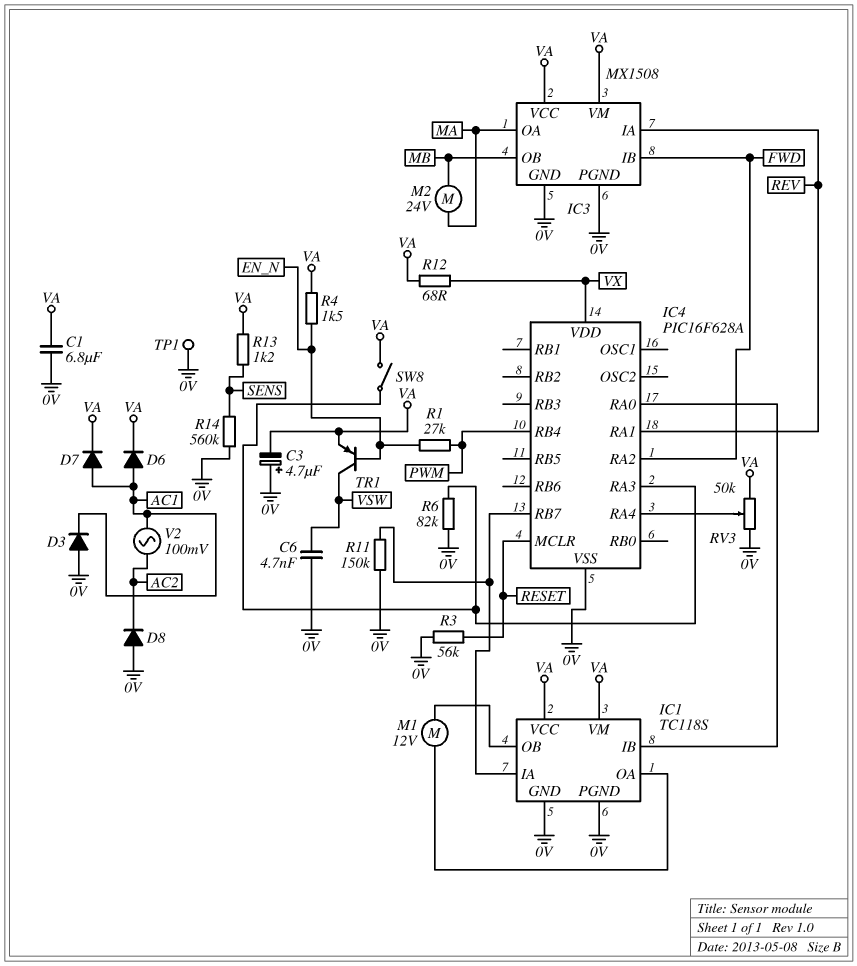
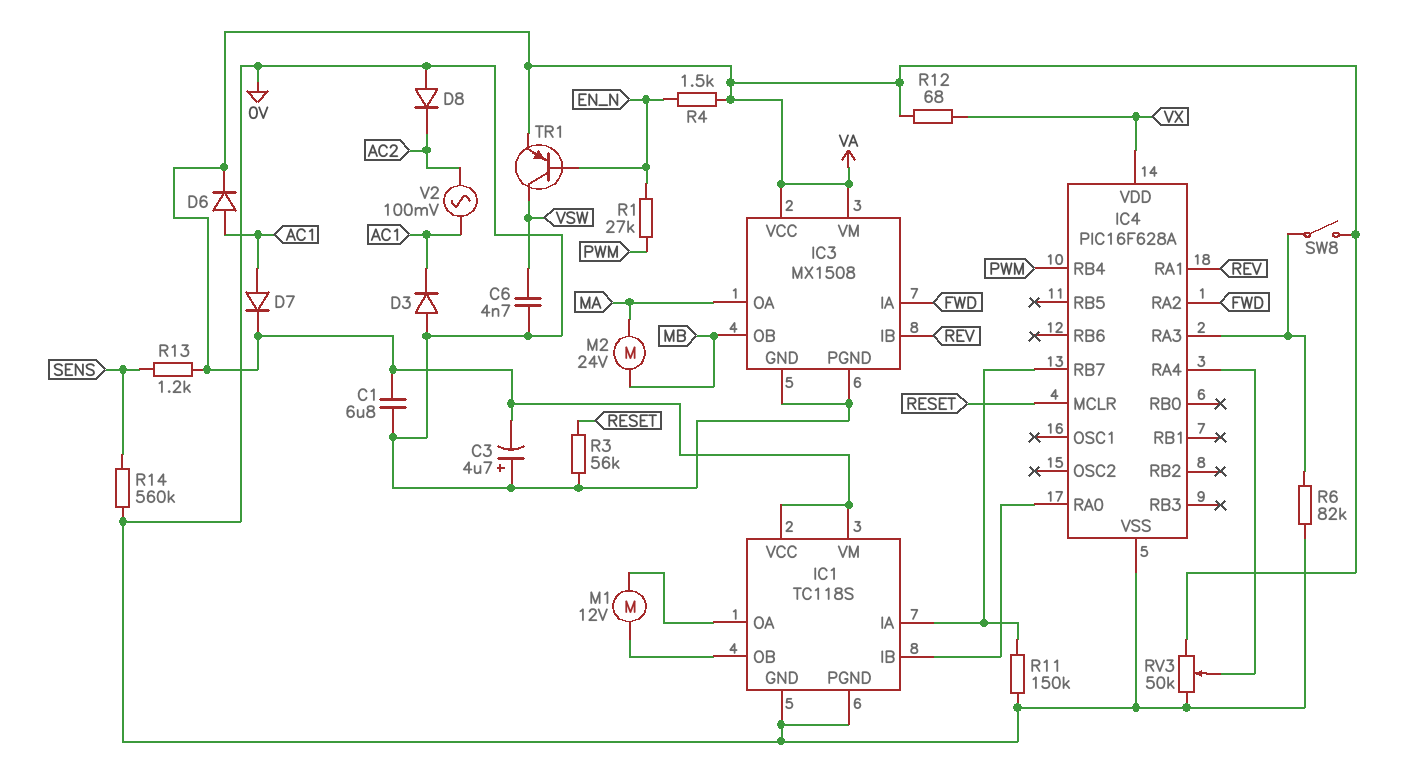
IC3 pin IA: REV -> FWD
IC3 pin IB: FWD -> REV
TP1: test point (0V) -> none

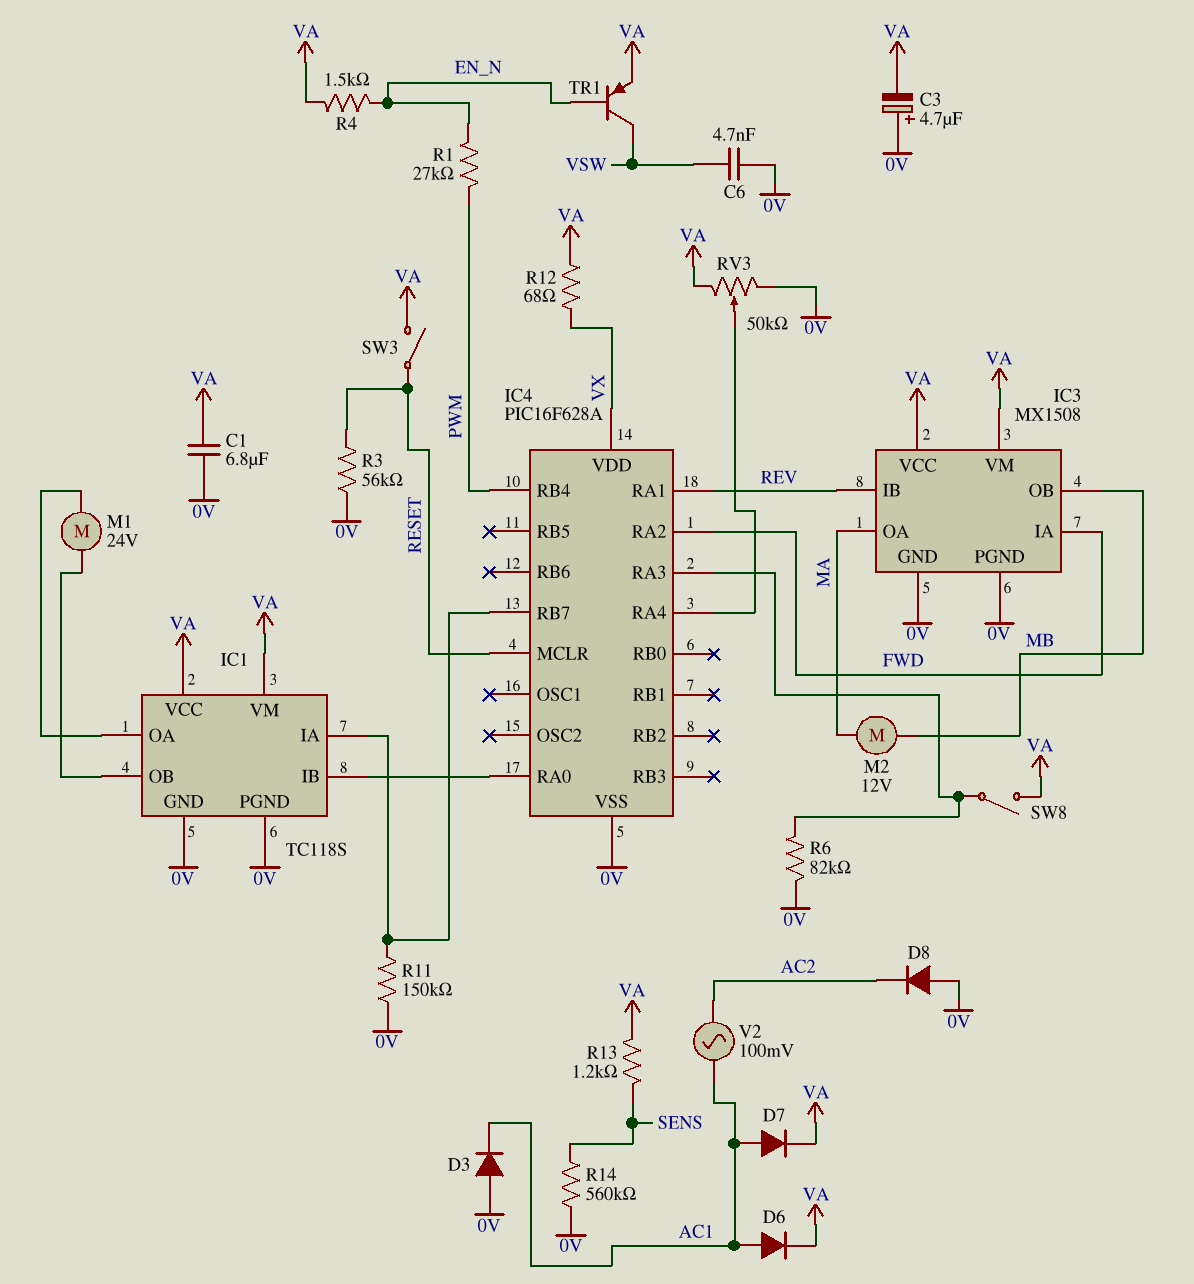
M1: motor 12V (IC1/OA, IC1/OB) -> motor 24V (IC1/OA, IC1/OB)
M2: motor 24V (MA, MB) -> motor 12V (MA, MB)
SW3: none -> switch (RESET, VA)

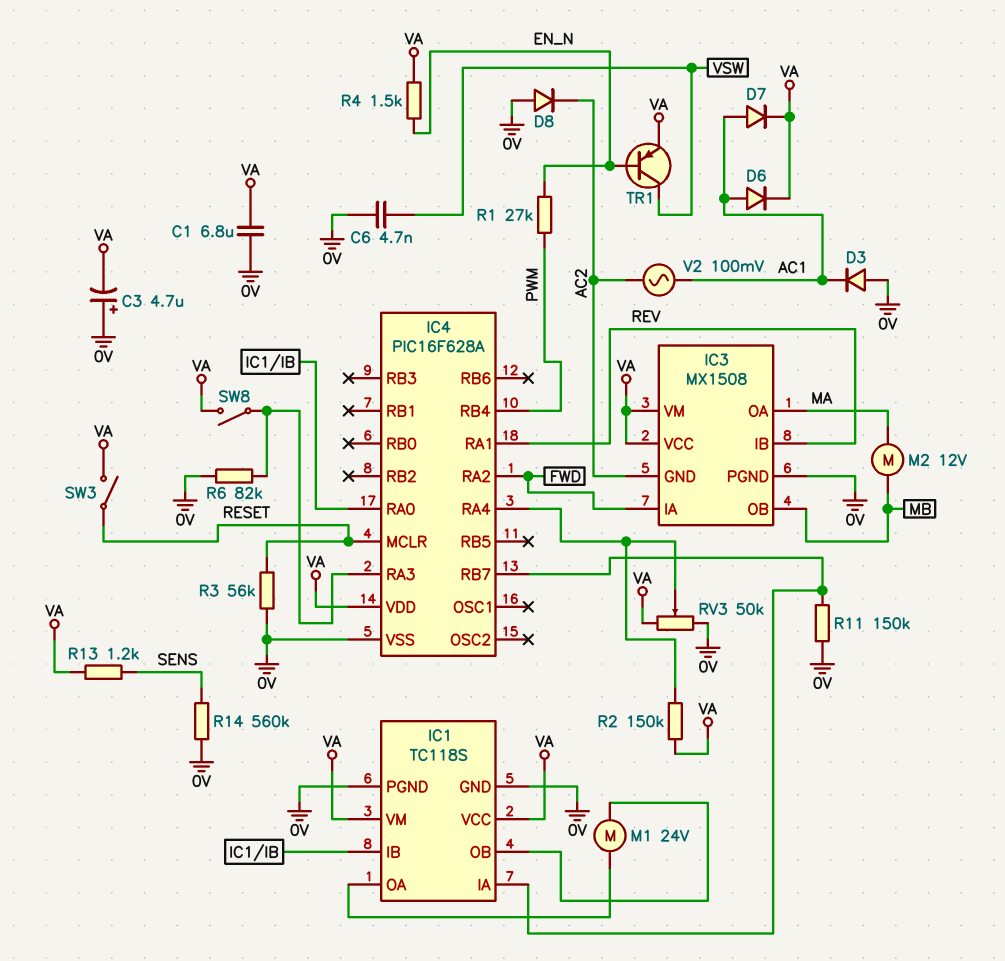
IC3 pin GND: 0V -> AC2
IC4 pin VDD: VX -> VA
R2: none -> 150k (IC4/RA4, VA)
R12: 68 (VA, VX) -> none

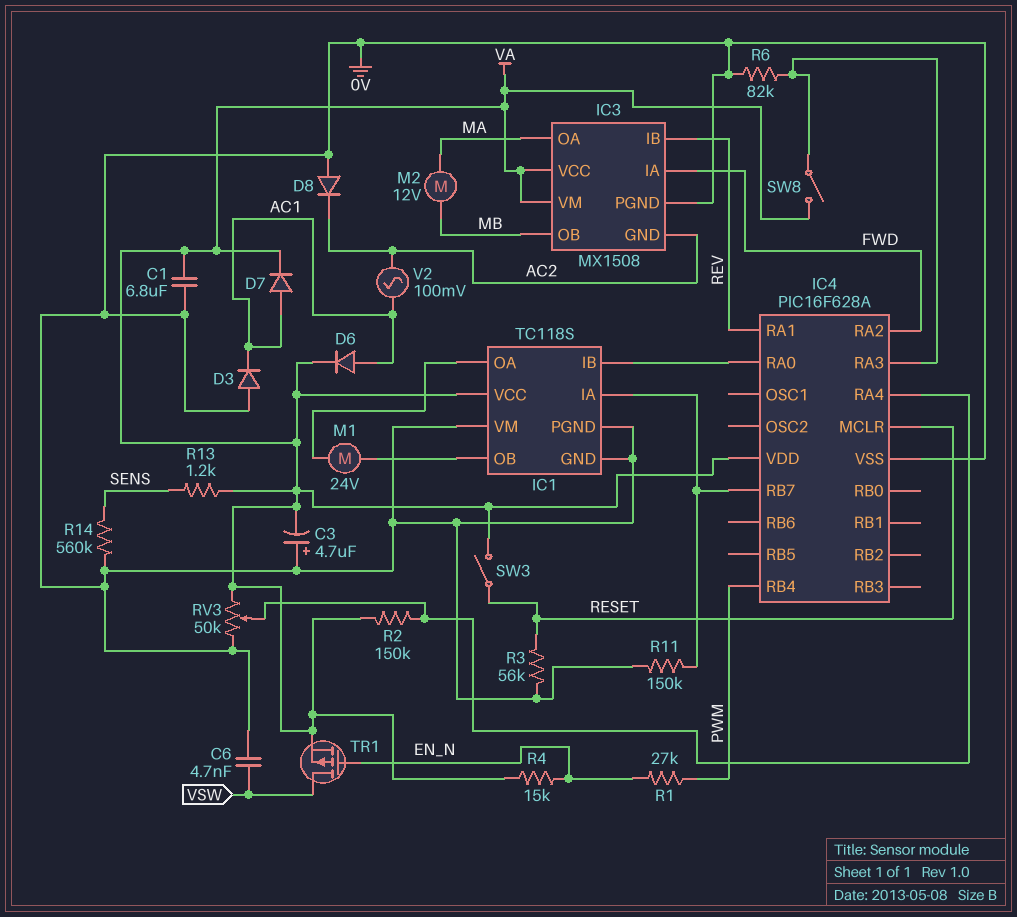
IC1 pin VM: VA -> 0V
R4: 1.5k (EN_N, VA) -> 15k (EN_N, VA)
TR1: PNP (B EN_N, C VSW, E VA) -> PMOS (G EN_N, D VSW, S VA)

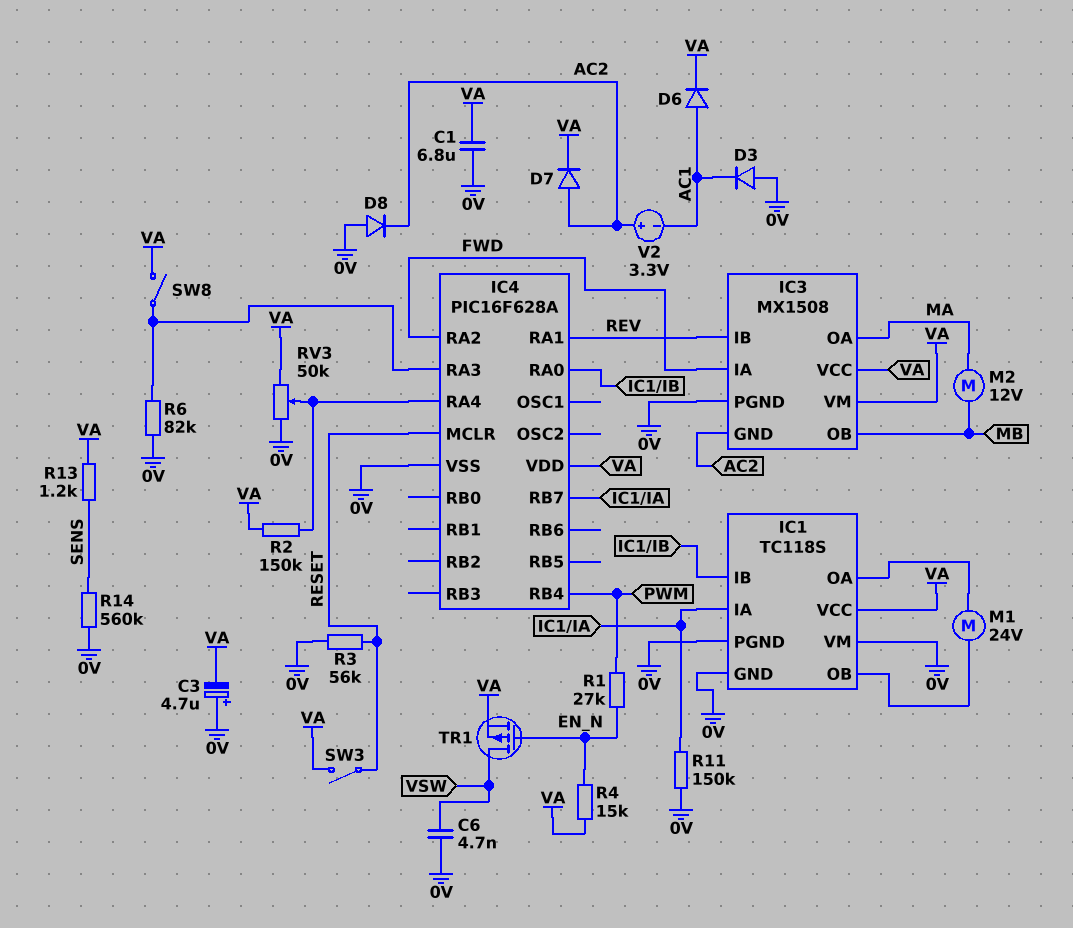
D7: diode (A AC1, K VA) -> diode (A AC2, K VA)
V2: AC 100mV (AC1, AC2) -> 3.3V (plus AC2, minus AC1)

